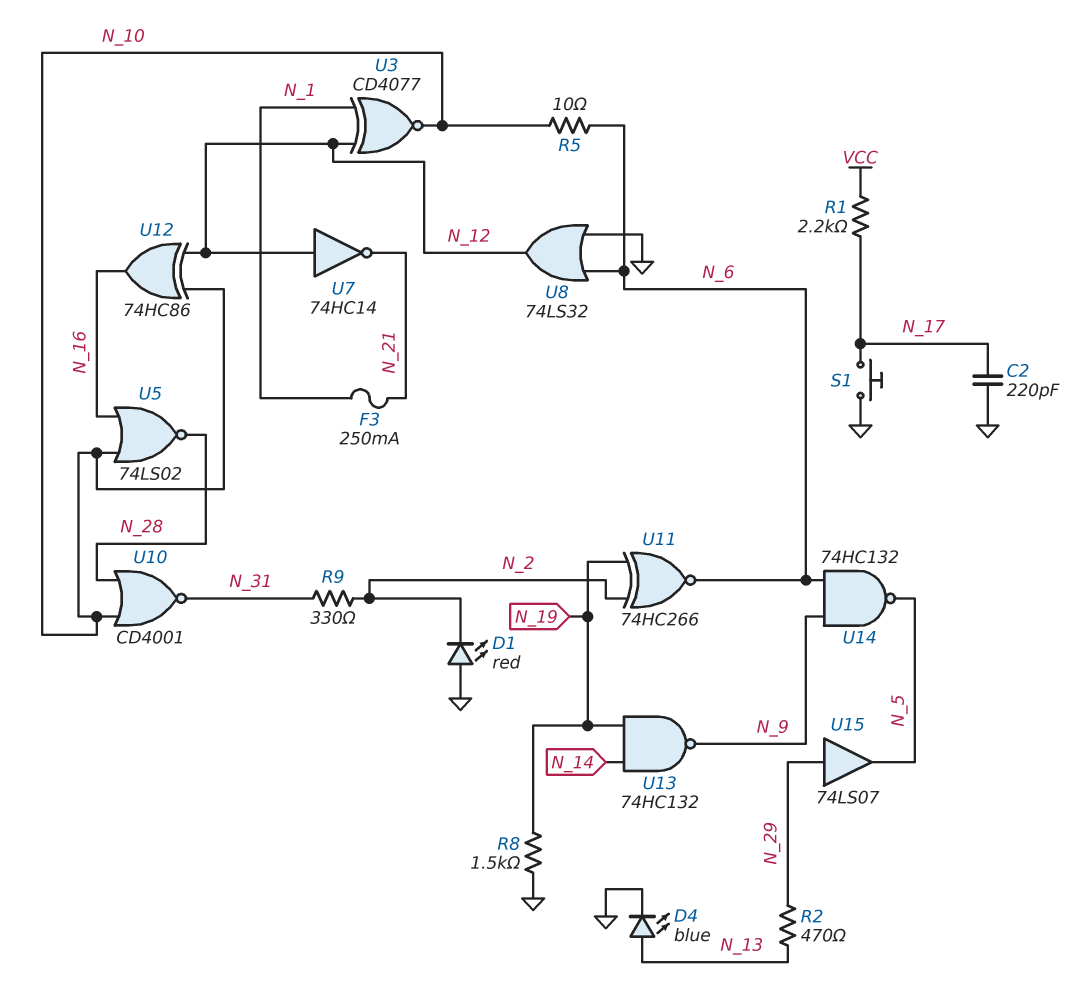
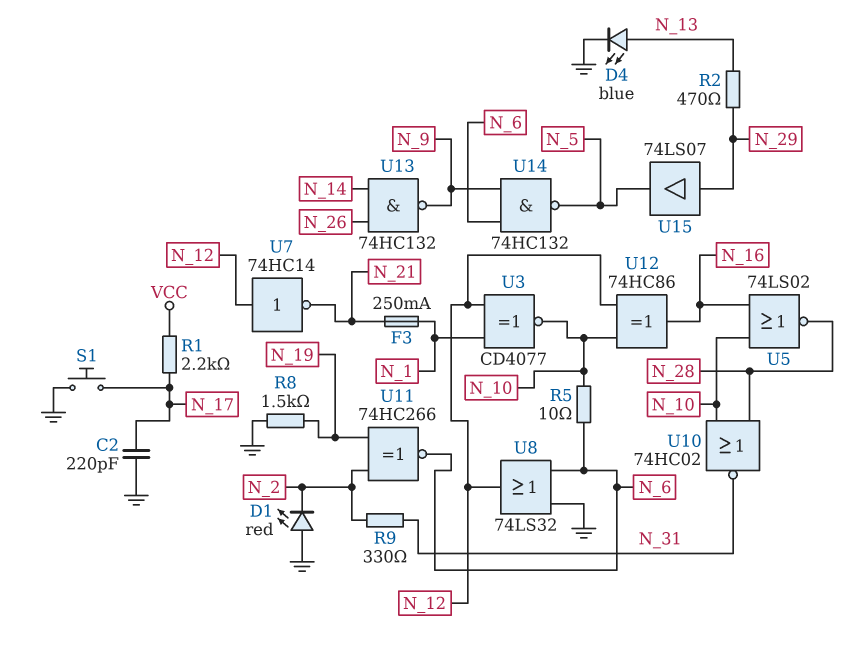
U10: NOR CD4001 (in N_10, in N_28, out N_31) -> NOR 74HC02 (in N_10, in N_28, out N_31)
U13: NAND 74HC132 (in N_14, in N_19, out N_9) -> NAND 74HC132 (in N_14, in N_26, out N_9)

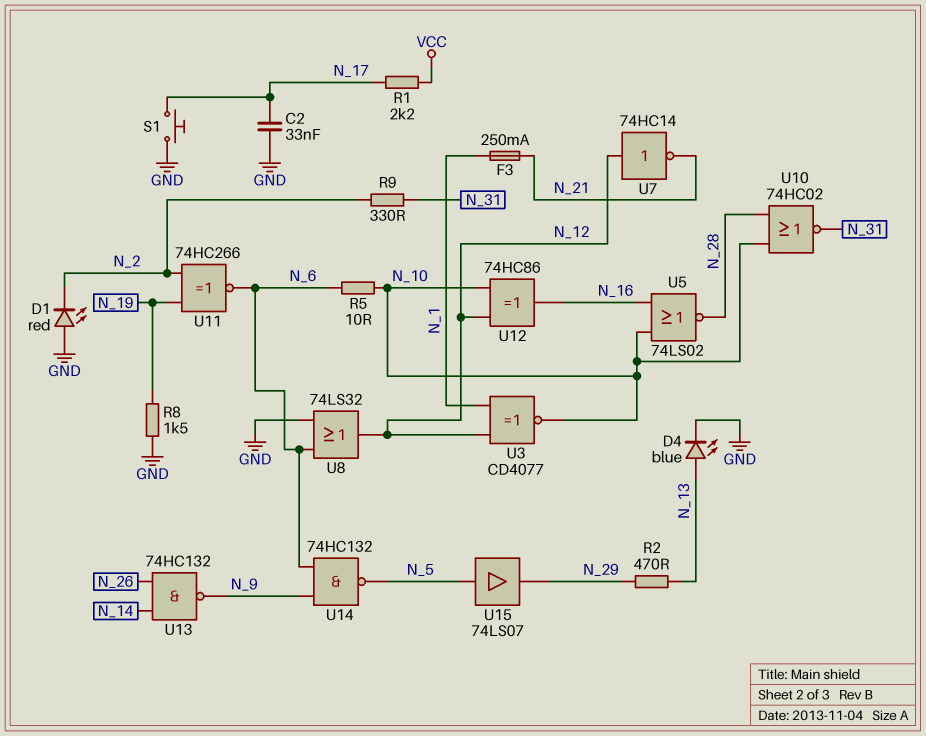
C2: 220pF (GND, N_17) -> 33nF (GND, N_17)
U15: buffer 74LS07 (in N_29, out N_5) -> buffer 74LS07 (in N_5, out N_29)

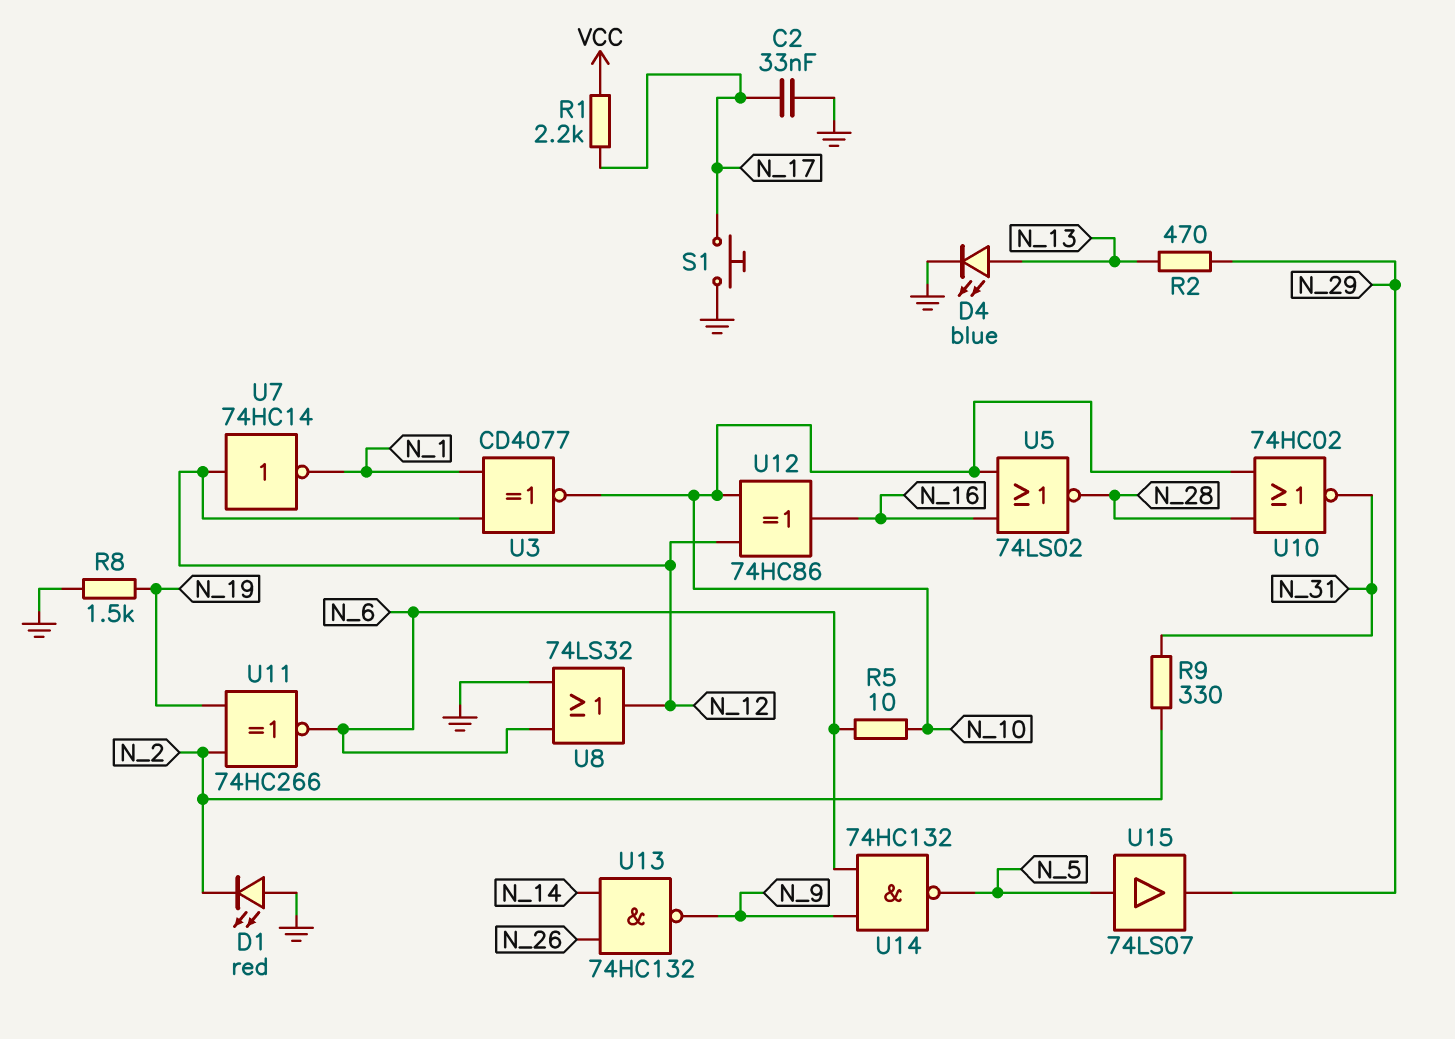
F3: 250mA (N_1, N_21) -> none
U7: NOT 74HC14 (in N_12, out N_21) -> NOT 74HC14 (in N_12, out N_1)

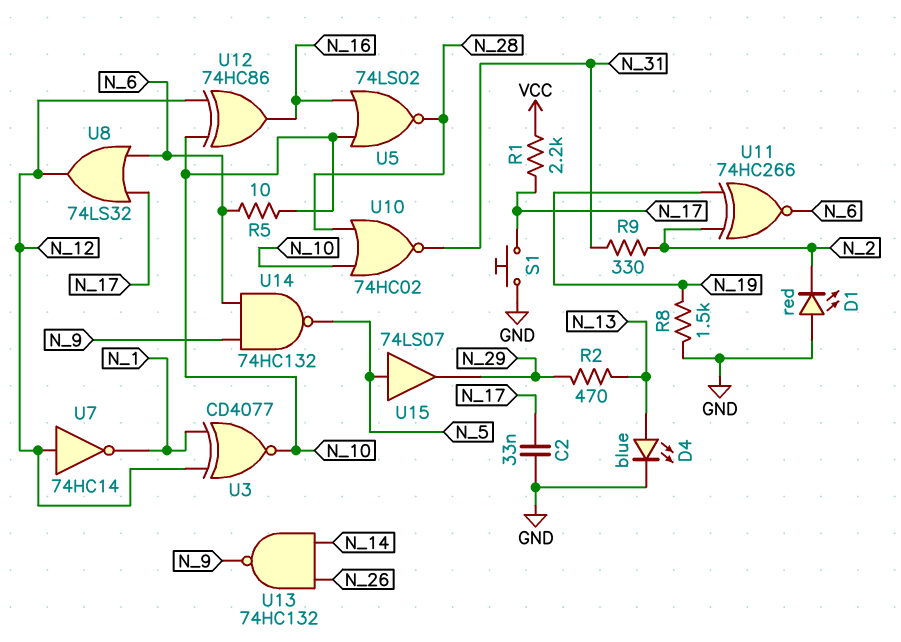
U8: OR 74LS32 (in GND, in N_6, out N_12) -> OR 74LS32 (in N_6, in N_17, out N_12)

